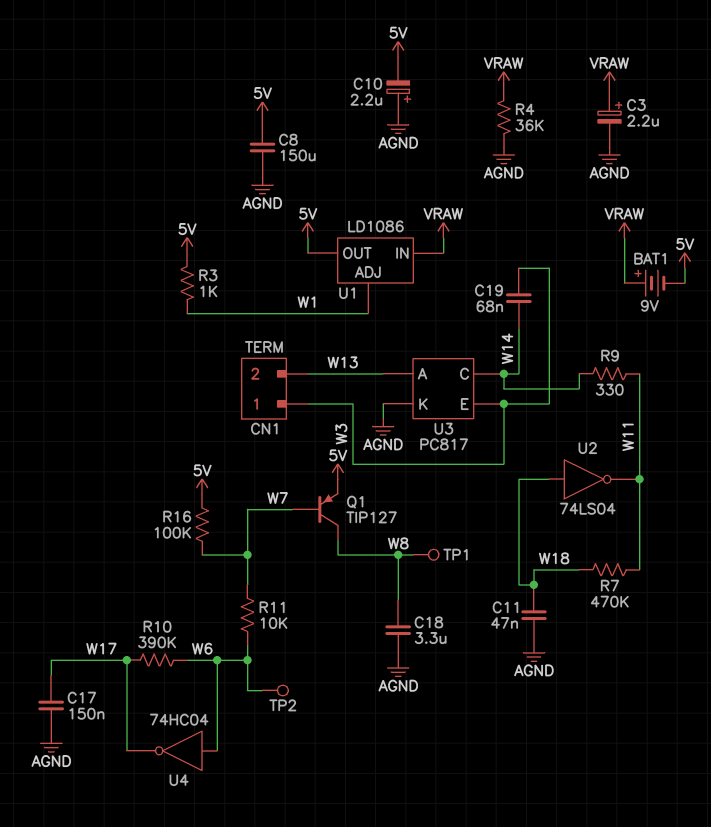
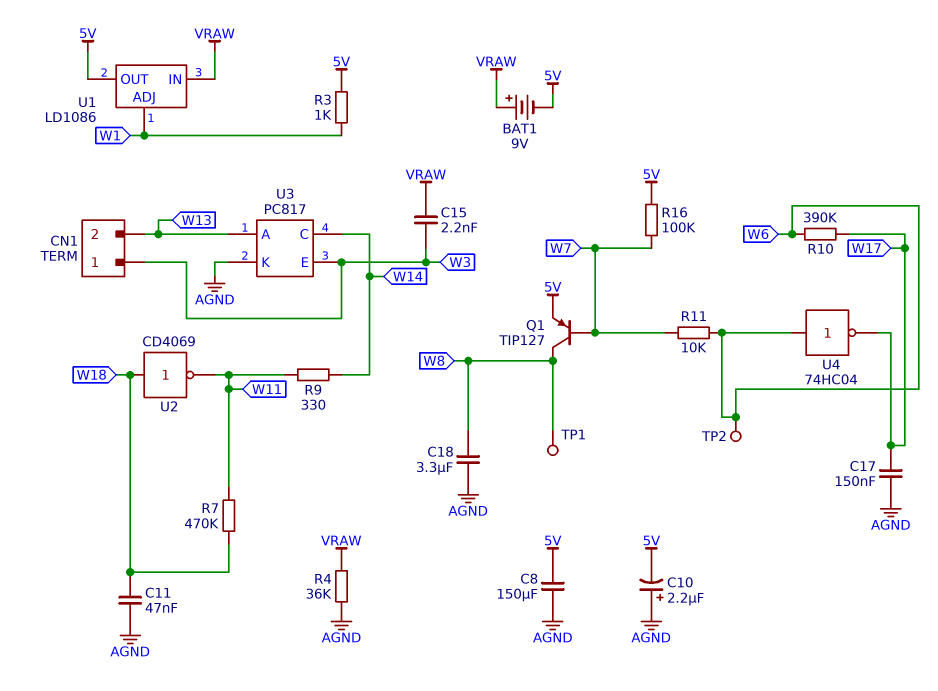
C3: 2.2uF (plus VRAW, minus AGND) -> none
C15: none -> 2.2nF (VRAW, W3)
C19: 68nF (W3, W14) -> none
U2: NOT 74LS04 (in W18, out W11) -> NOT CD4069 (in W18, out W11)

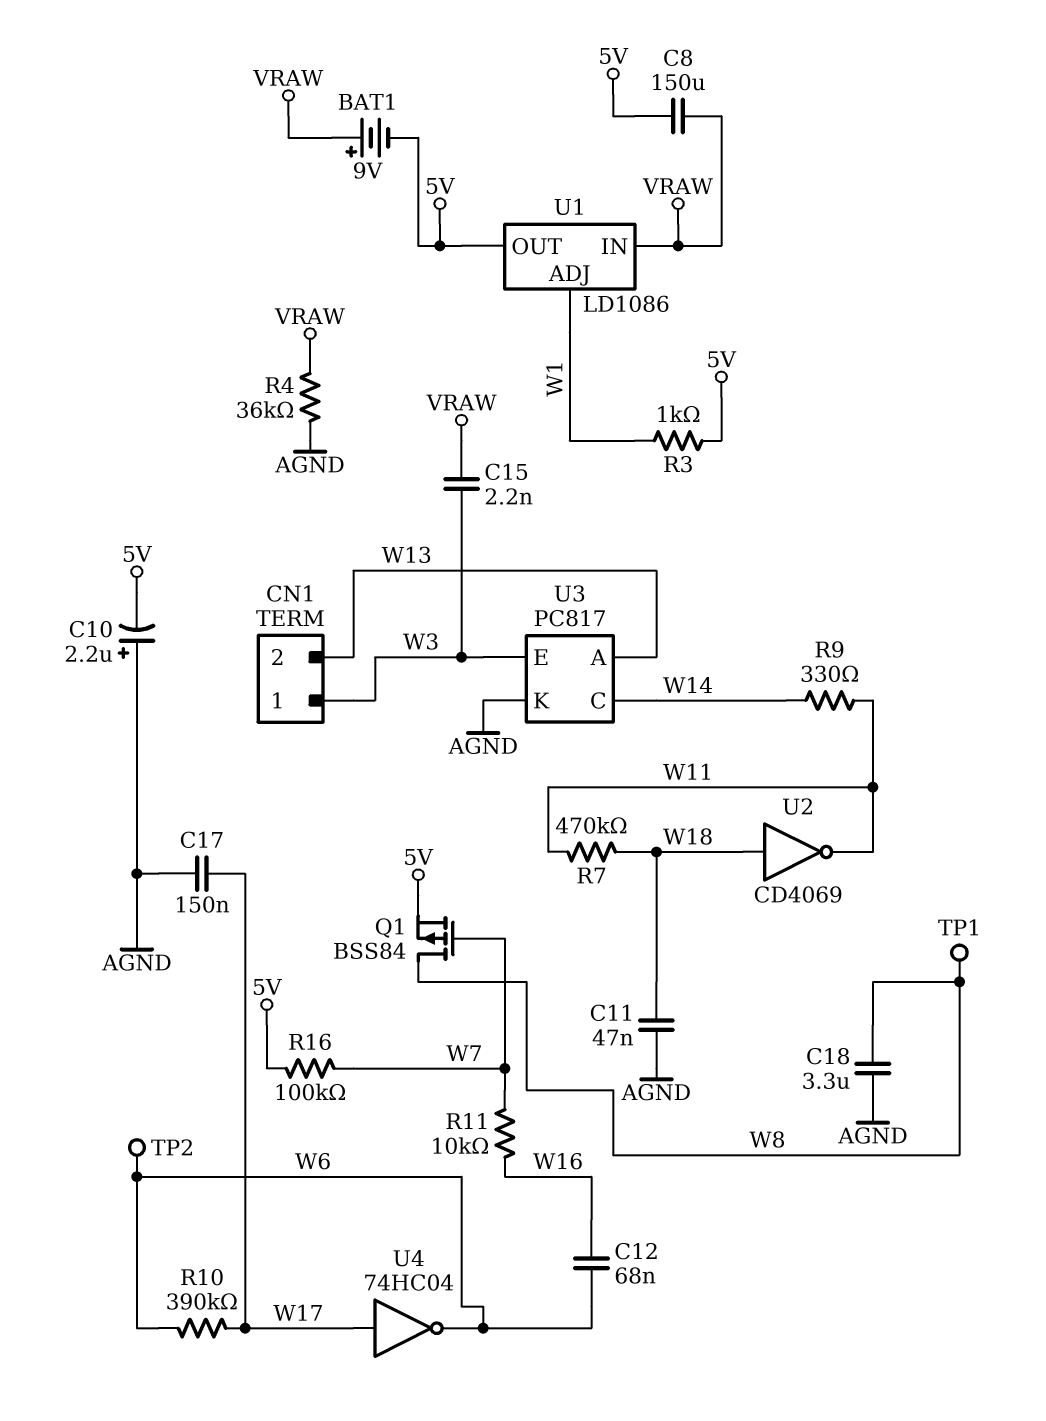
C8: 150uF (5V, AGND) -> 150uF (5V, VRAW)
C12: none -> 68nF (W6, W16)
Q1: PNP TIP127 (B W7, C W8, E 5V) -> PMOS BSS84 (G W7, D W8, S 5V)
R11: 10k (W6, W7) -> 10k (W7, W16)
U4: NOT 74HC04 (in W6, out W17) -> NOT 74HC04 (in W17, out W6)

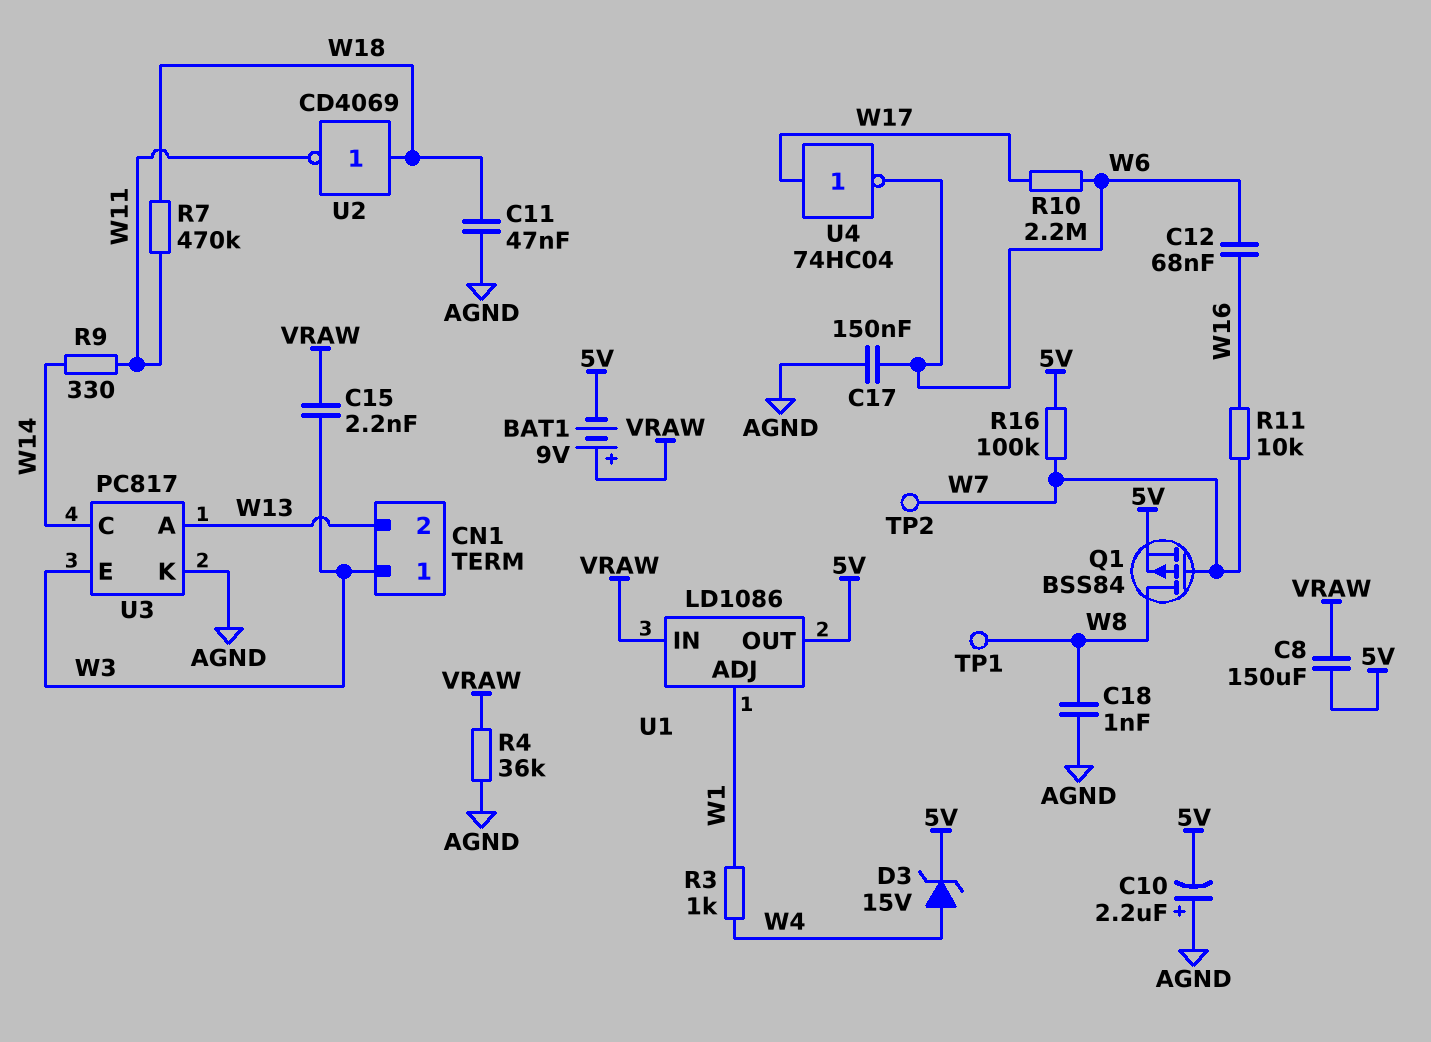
C17: 150nF (AGND, W17) -> 150nF (AGND, W6)
C18: 3.3uF (AGND, W8) -> 1nF (AGND, W8)
D3: none -> zener 15V (A W4, K 5V)
R3: 1k (5V, W1) -> 1k (W1, W4)
R10: 390k (W6, W17) -> 2.2M (W6, W17)
TP2: test point (W6) -> test point (W7)

